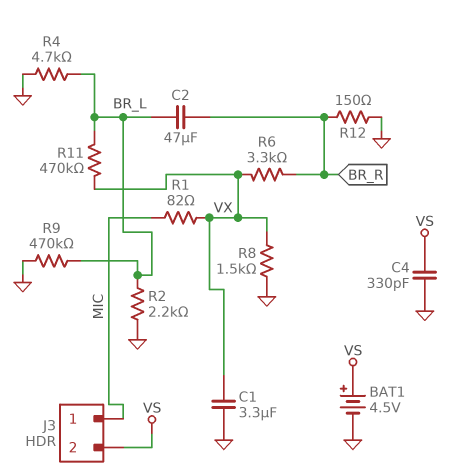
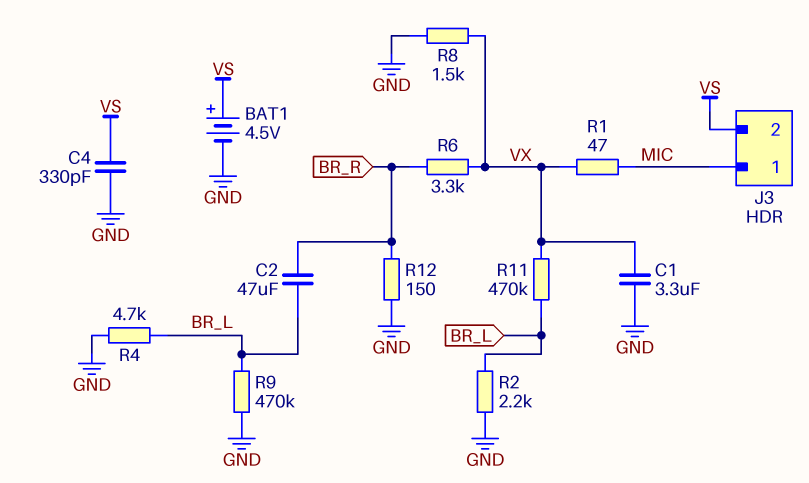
R1: 82 (MIC, VX) -> 47 (MIC, VX)

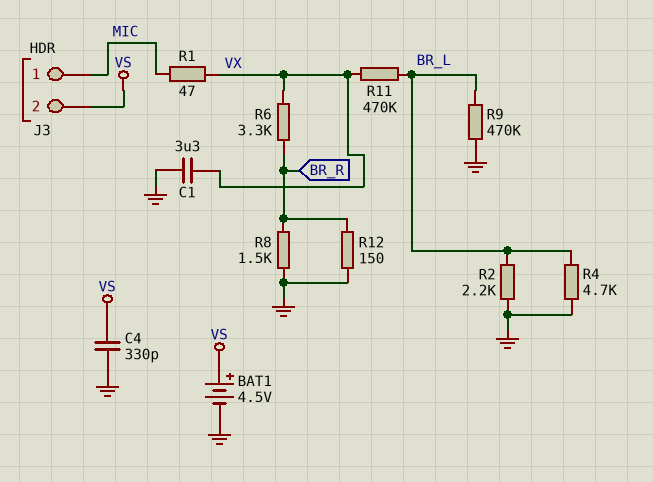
C2: 47uF (BR_L, BR_R) -> none
R8: 1.5k (GND, VX) -> 1.5k (BR_R, GND)

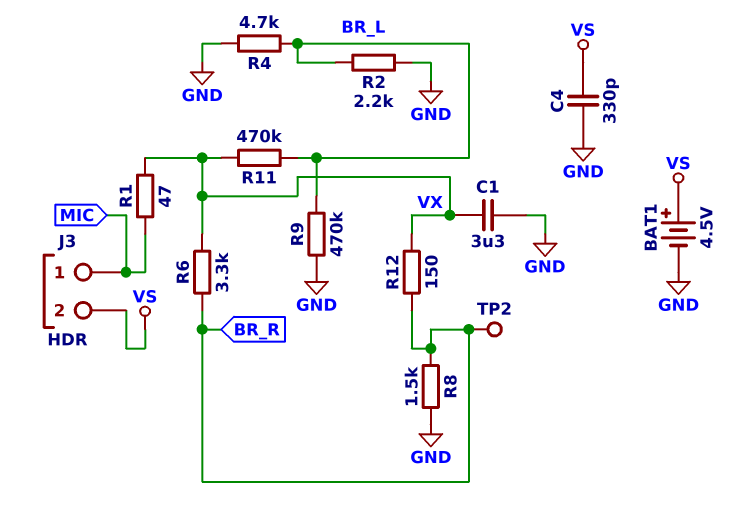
R12: 150 (BR_R, GND) -> 150 (BR_R, VX)
TP2: none -> test point (BR_R)

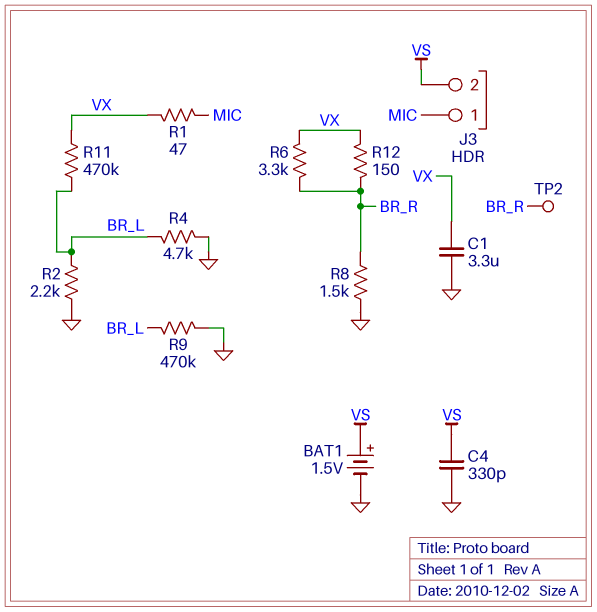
BAT1: 4.5V (plus VS, minus GND) -> 1.5V (plus VS, minus GND)

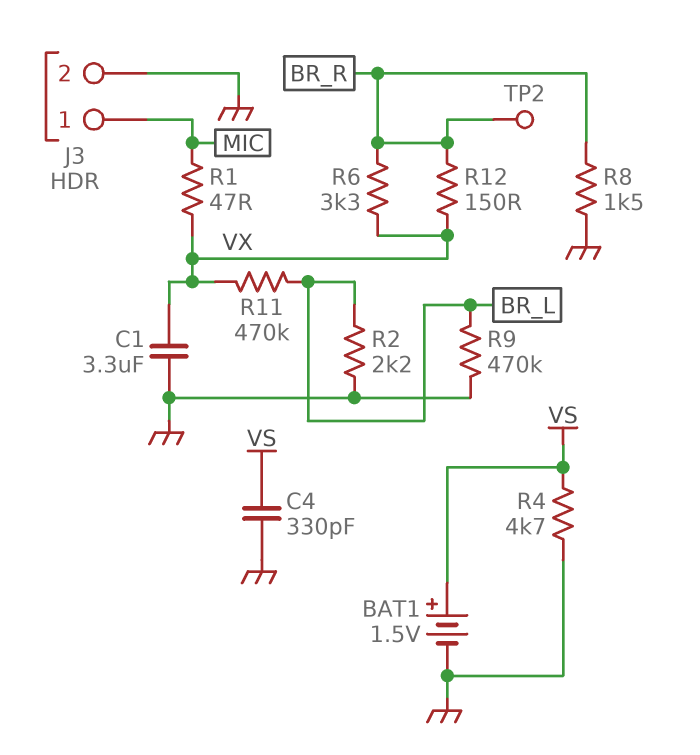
J3 pin 2: VS -> GND
R4: 4.7k (BR_L, GND) -> 4.7k (GND, VS)

